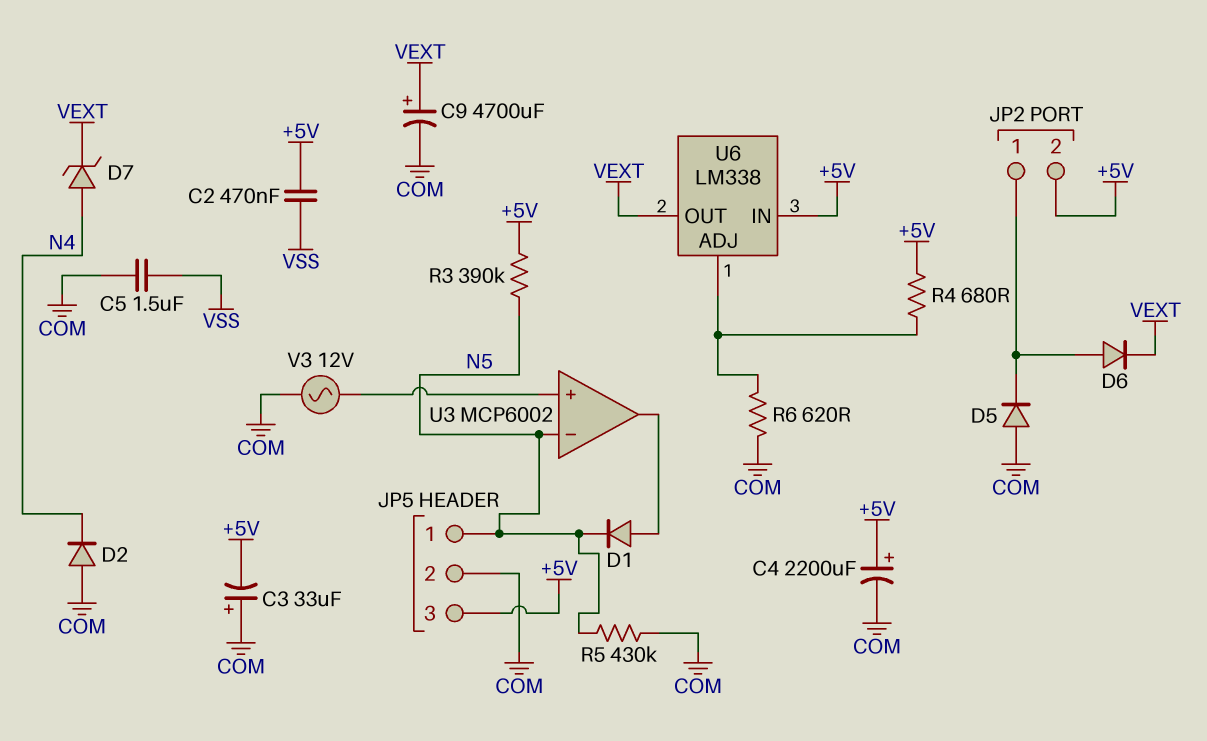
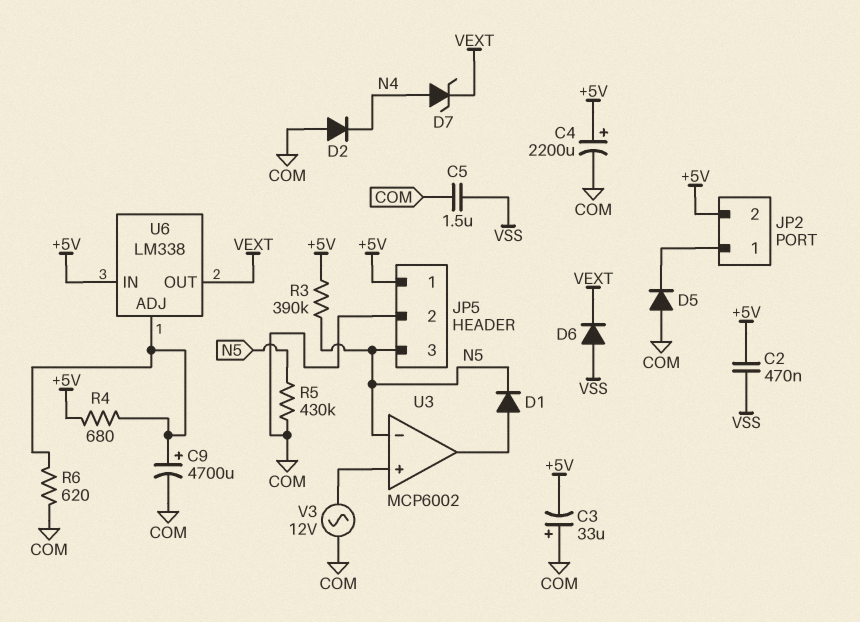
C9: 4700uF (plus VEXT, minus COM) -> 4700uF (plus U6/ADJ, minus COM)
D6: diode (A JP2/1, K VEXT) -> diode (A VSS, K VEXT)
JP5 pin 1: N5 -> +5V
JP5 pin 3: +5V -> N5

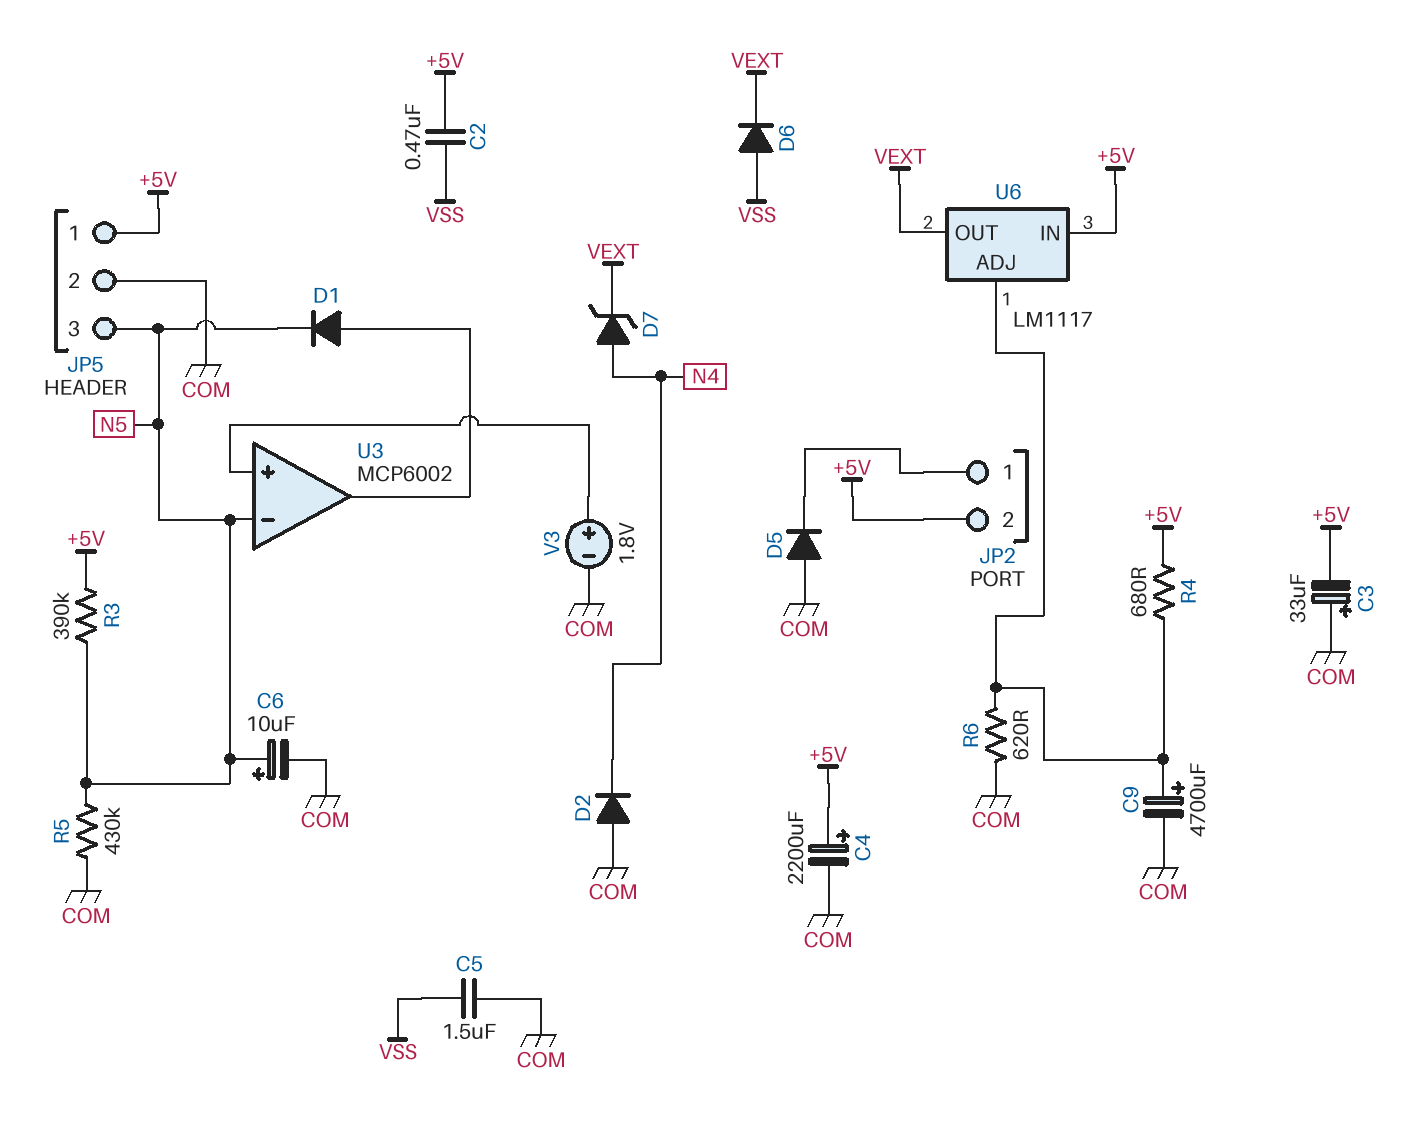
C6: none -> 10uF (plus N5, minus COM)
U6: LM338 -> LM1117
V3: AC 12V (COM, U3/in+) -> 1.8V (plus U3/in+, minus COM)

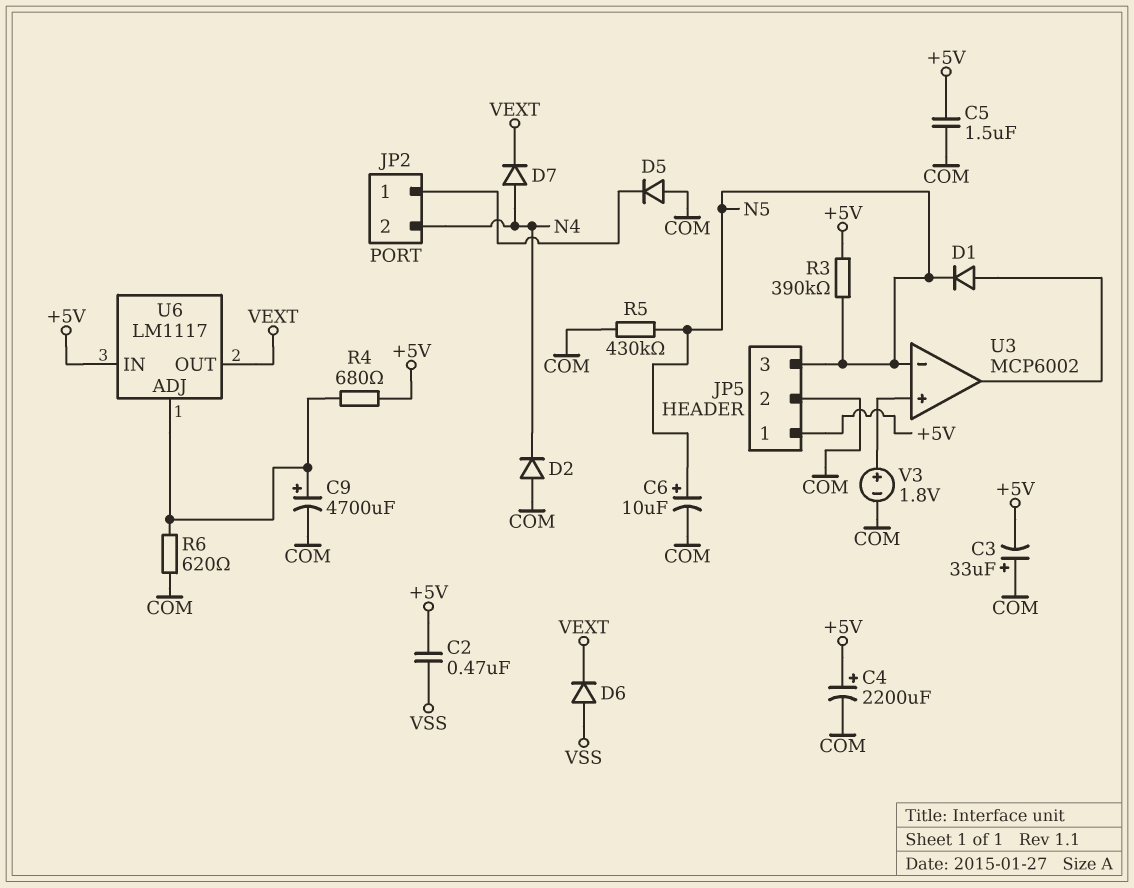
C5: 1.5uF (COM, VSS) -> 1.5uF (+5V, COM)
D7: zener (A N4, K VEXT) -> diode (A N4, K VEXT)
JP2 pin 2: +5V -> N4

